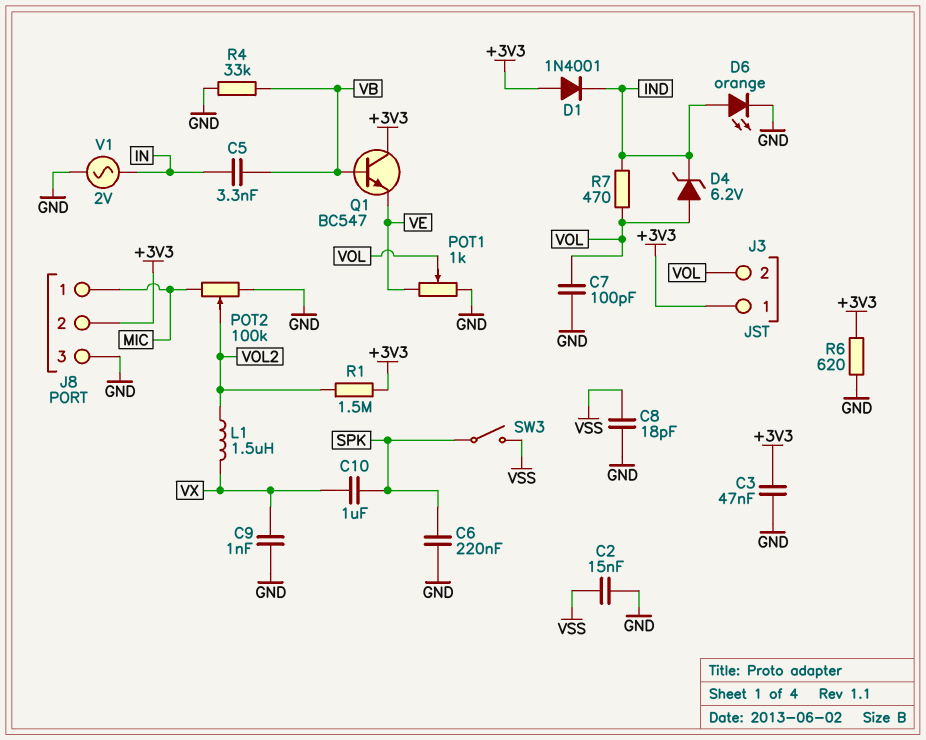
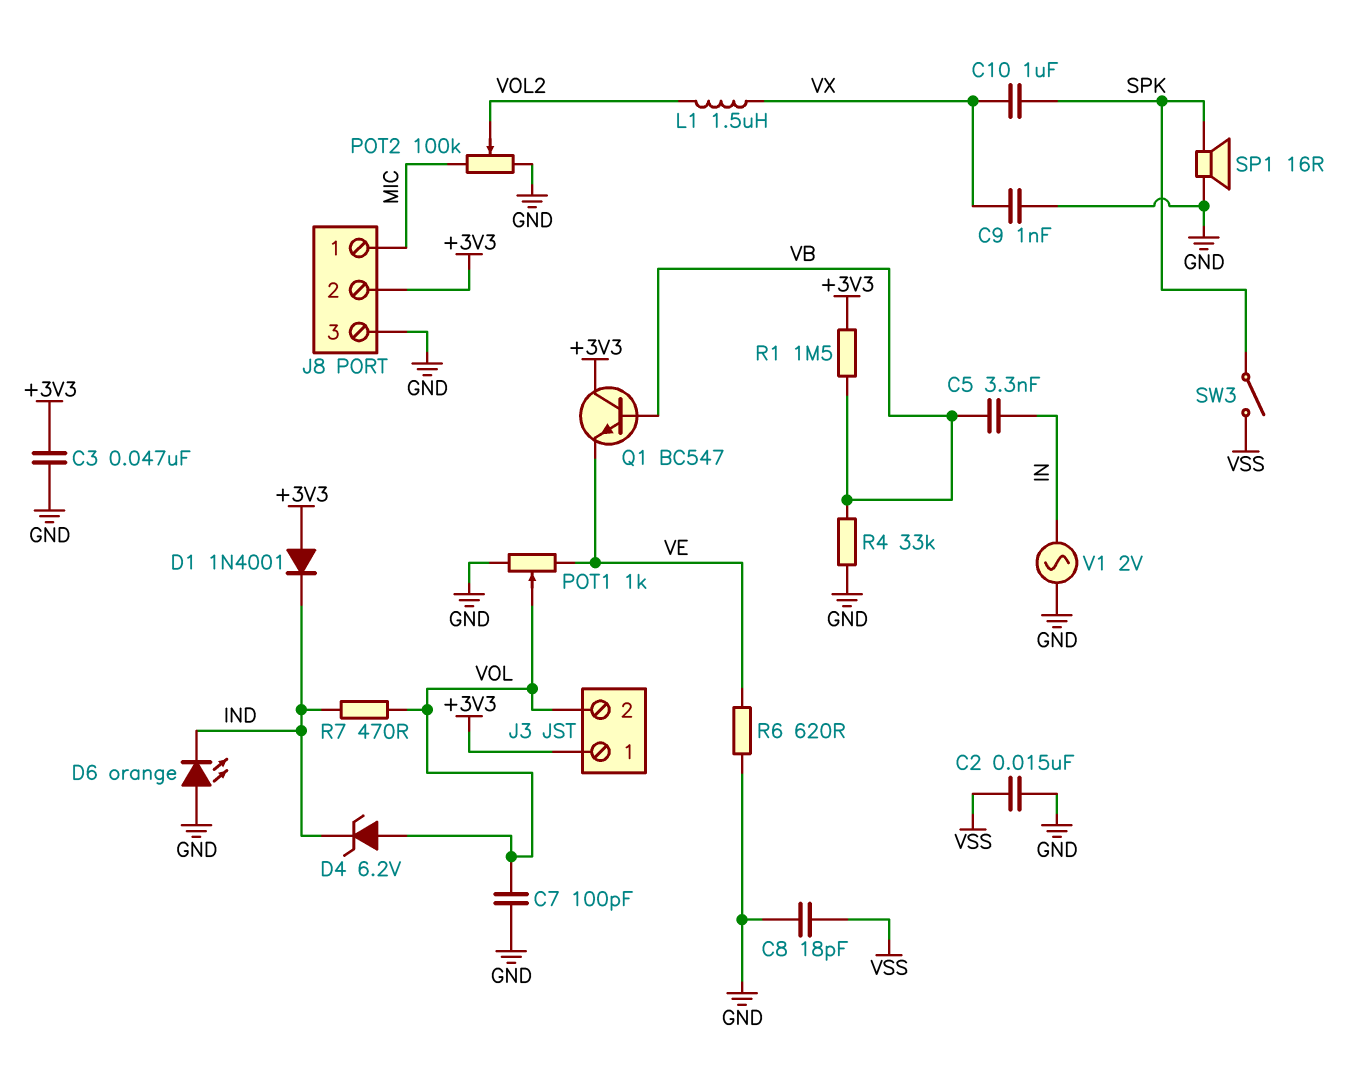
C6: 220nF (GND, SPK) -> none
D6: LED orange (A IND, K GND) -> LED orange (A GND, K IND)
R1: 1.5M (+3V3, VOL2) -> 1.5M (+3V3, VB)
R6: 620 (+3V3, GND) -> 620 (GND, VE)
SP1: none -> speaker 16R (GND, SPK)

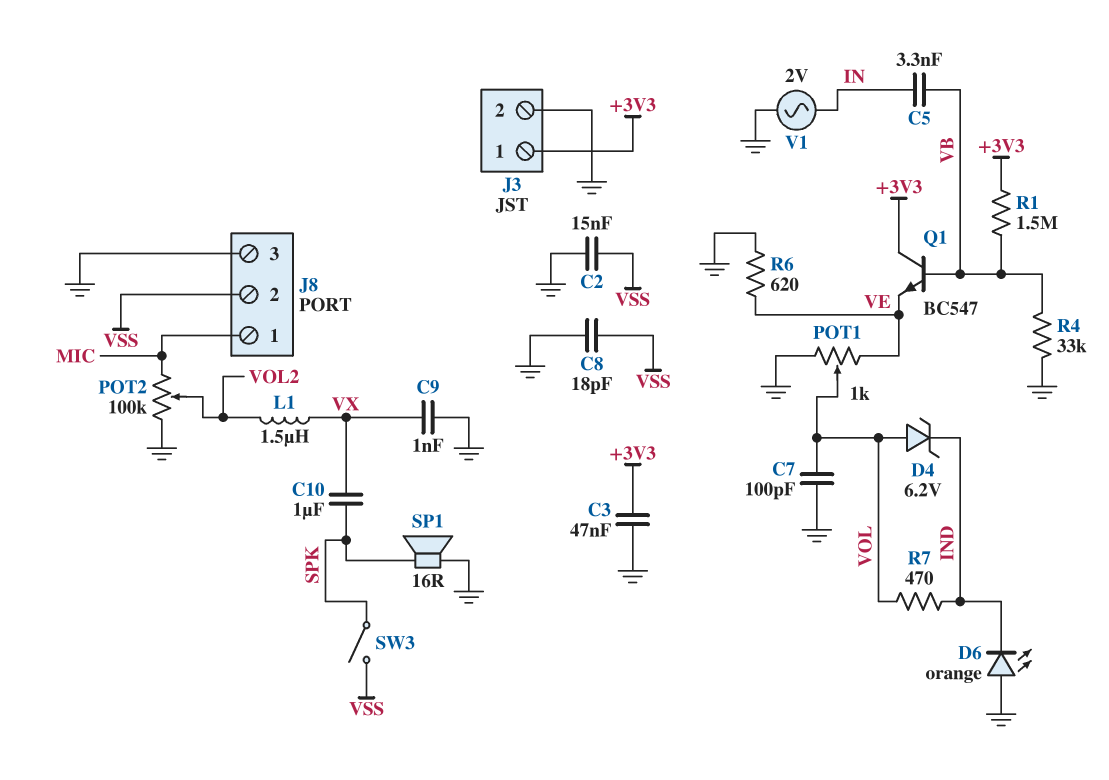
D1: diode 1N4001 (A +3V3, K IND) -> none
J3 pin 2: VOL -> GND
J8 pin 2: +3V3 -> VSS

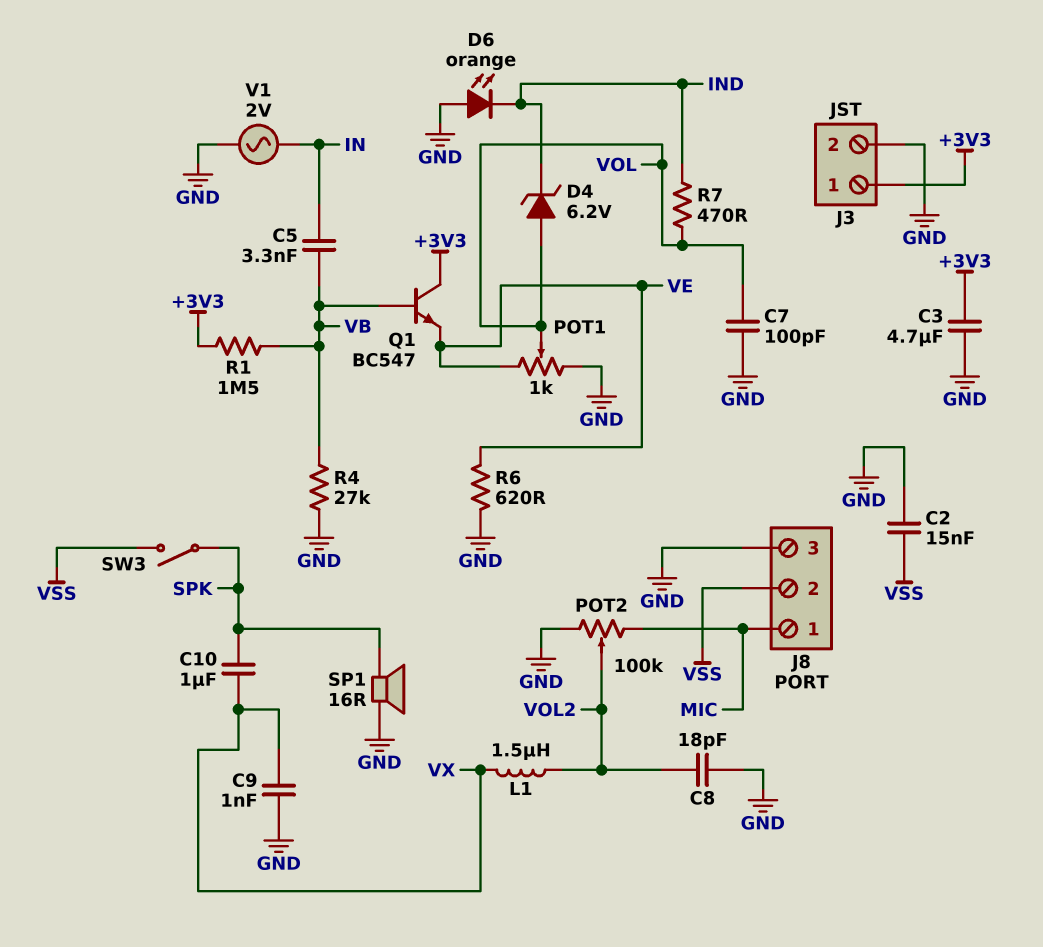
C3: 47nF (+3V3, GND) -> 4.7uF (+3V3, GND)
C8: 18pF (GND, VSS) -> 18pF (GND, VOL2)
R4: 33k (GND, VB) -> 27k (GND, VB)

